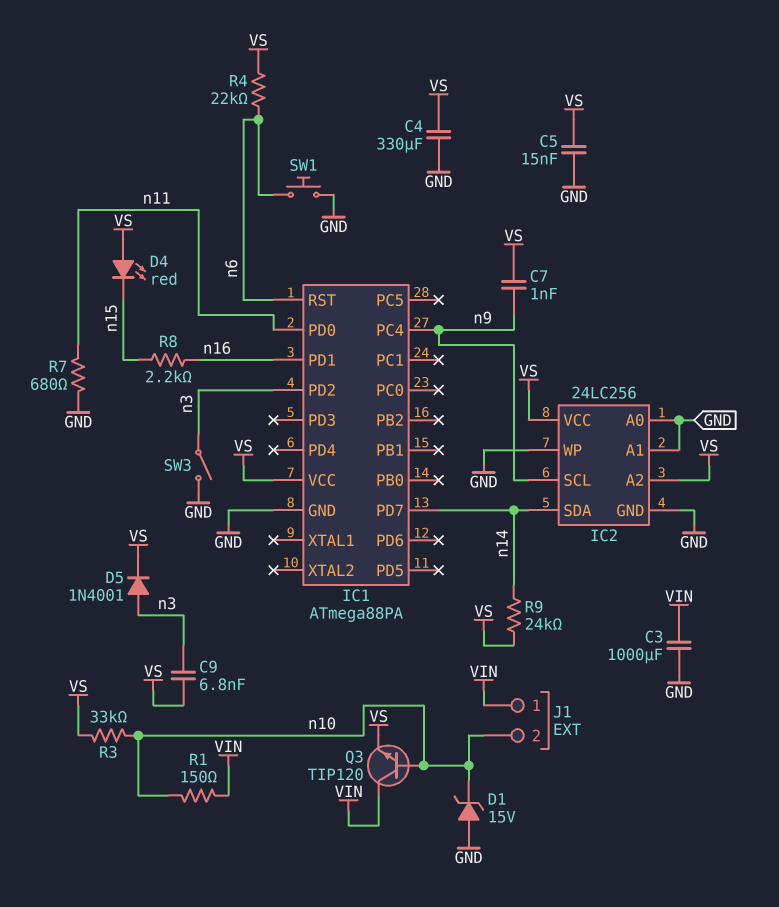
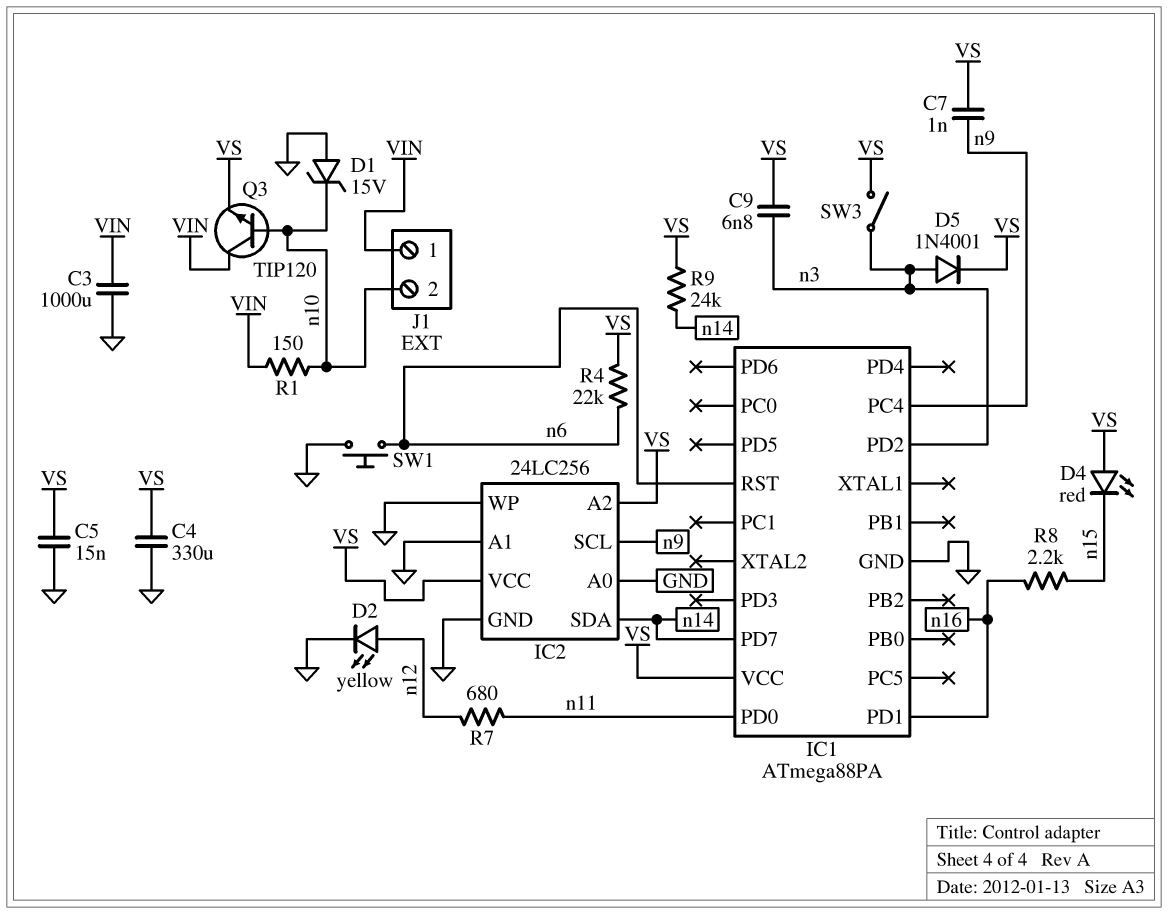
D2: none -> LED yellow (A n12, K GND)
R3: 33k (VS, n10) -> none
R7: 680 (GND, n11) -> 680 (n11, n12)
SW3: switch (GND, n3) -> switch (VS, n3)

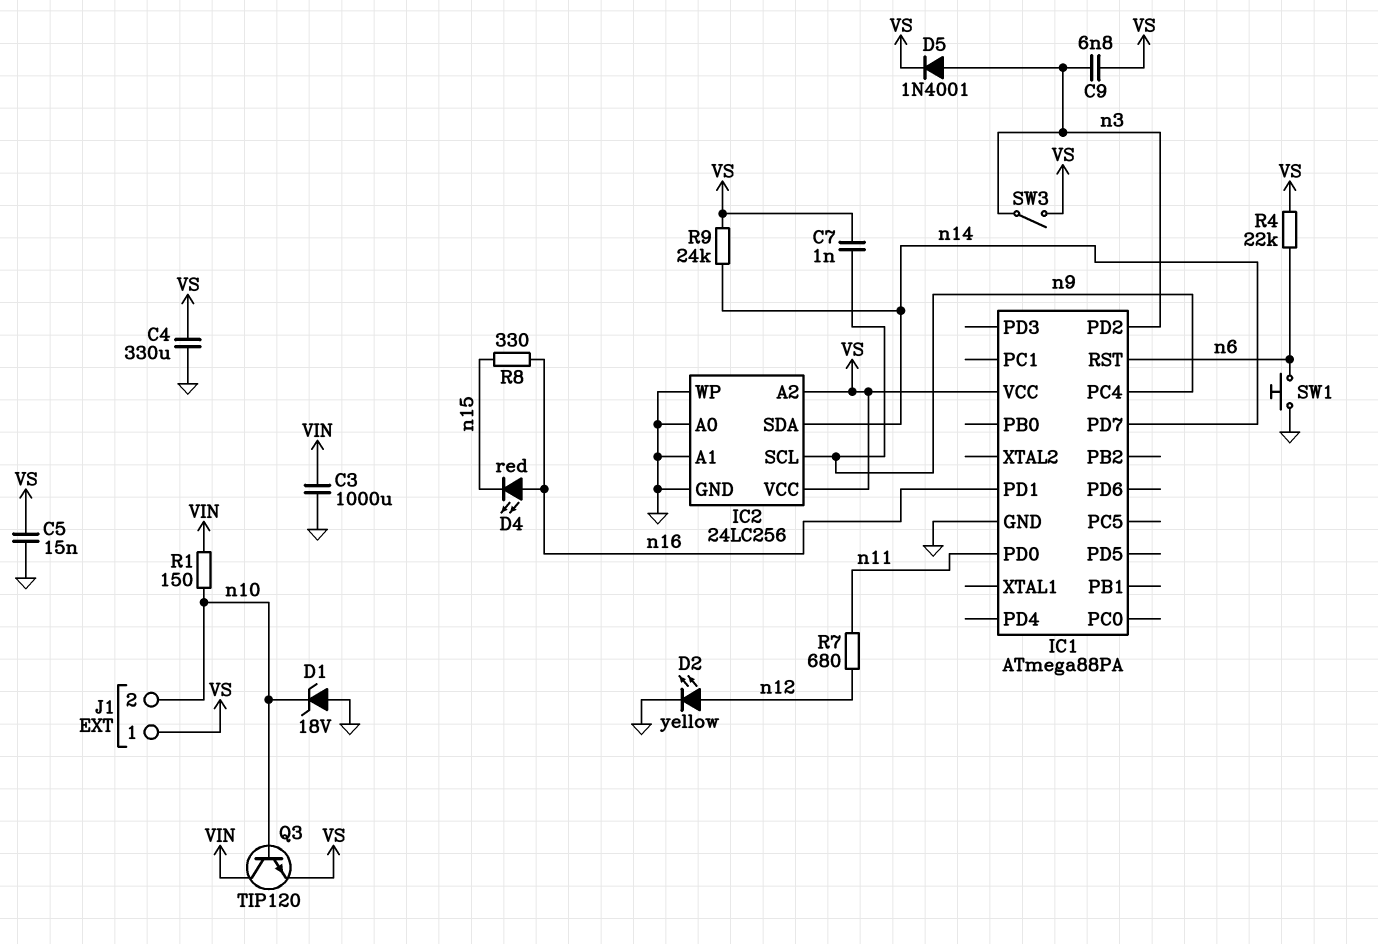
D1: zener 15V (A GND, K n10) -> zener 18V (A GND, K n10)
D4: LED red (A VS, K n15) -> LED red (A n16, K n15)
J1 pin 1: VIN -> VS
R8: 2.2k (n15, n16) -> 330 (n15, n16)

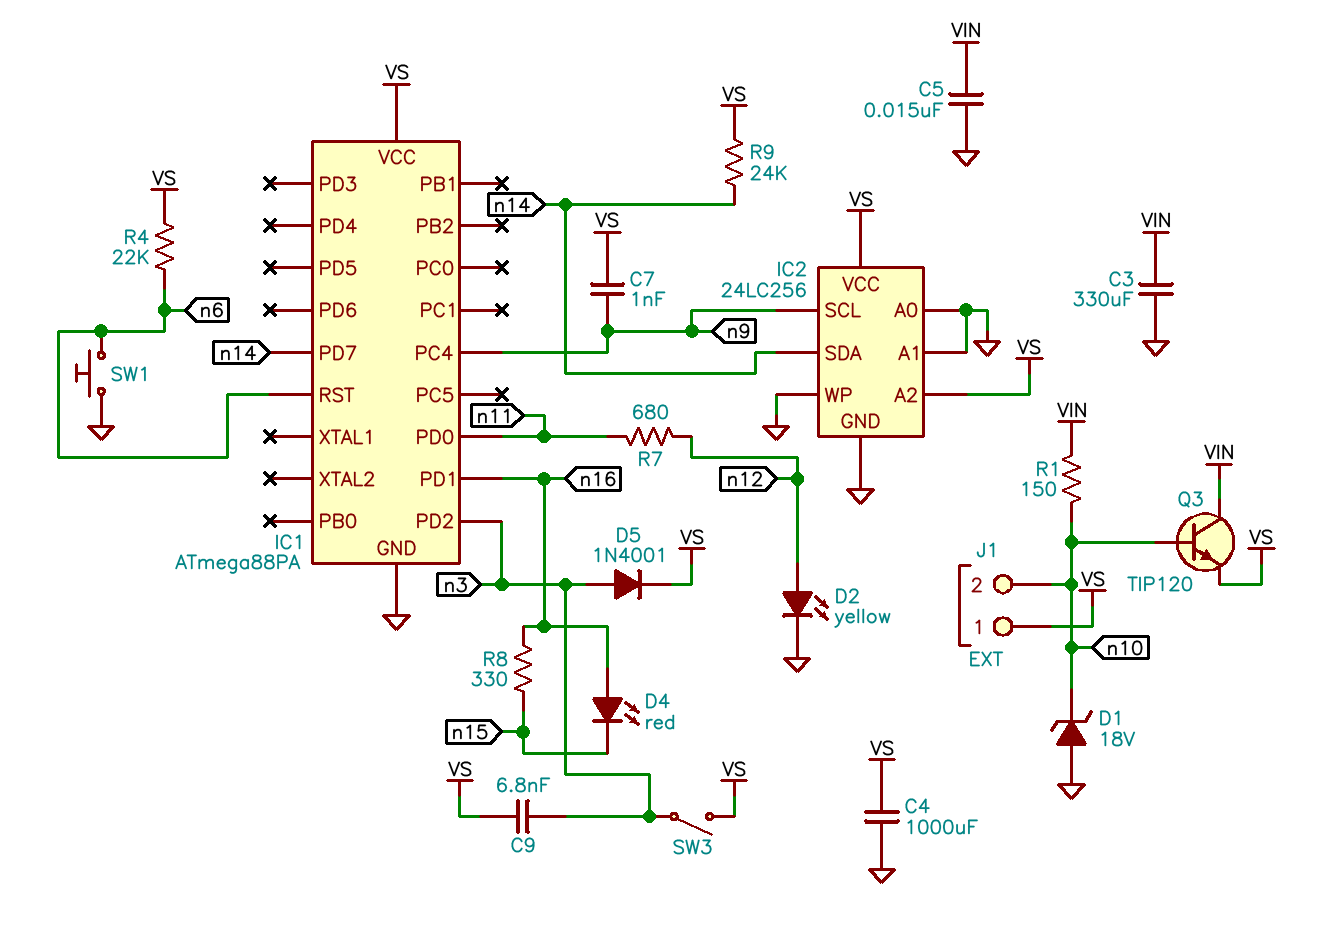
C3: 1000uF (GND, VIN) -> 330uF (GND, VIN)
C4: 330uF (GND, VS) -> 1000uF (GND, VS)
C5: 15nF (GND, VS) -> 15nF (GND, VIN)

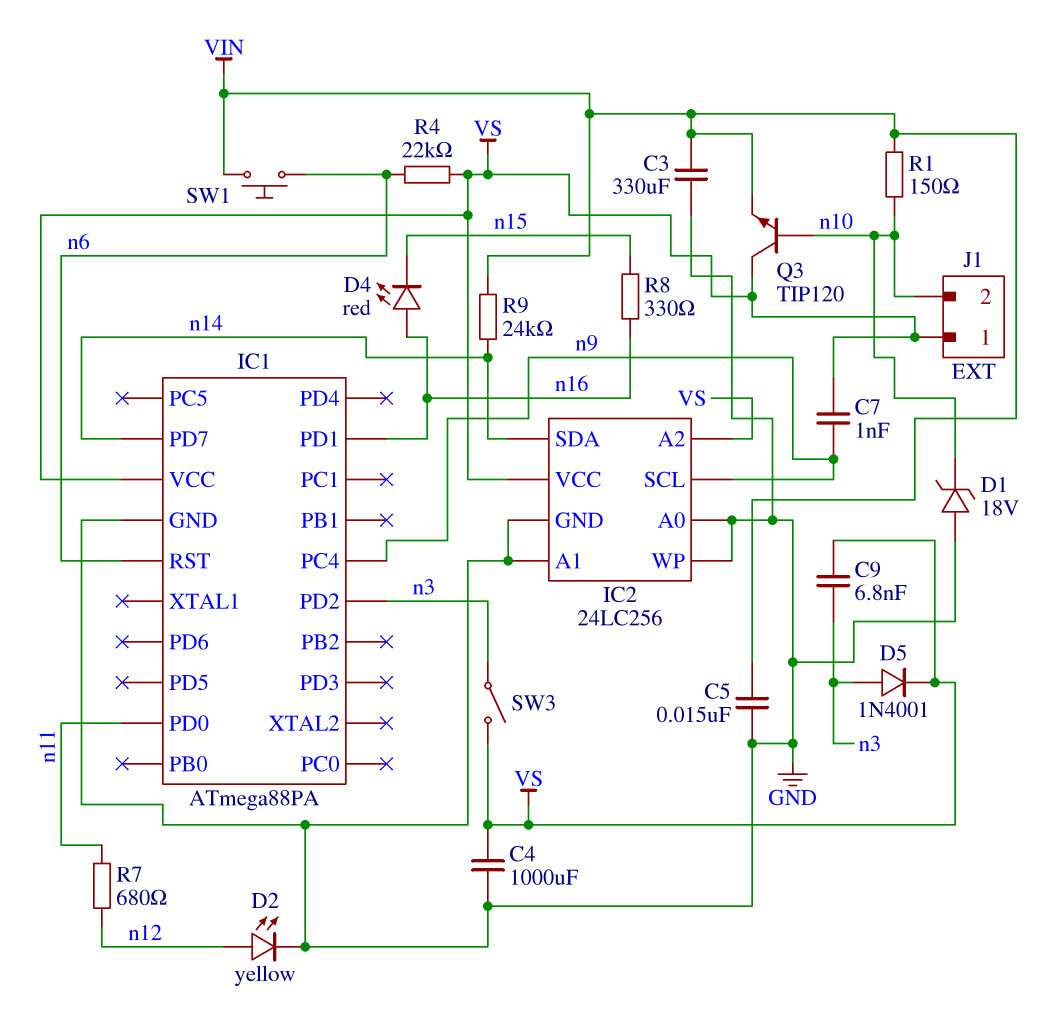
Q3: NPN TIP120 (B n10, C VIN, E VS) -> NPN TIP120 (B n10, C VS, E VIN)
R9: 24k (VS, n14) -> 24k (VIN, n14)
SW1: button (GND, n6) -> button (VIN, n6)

